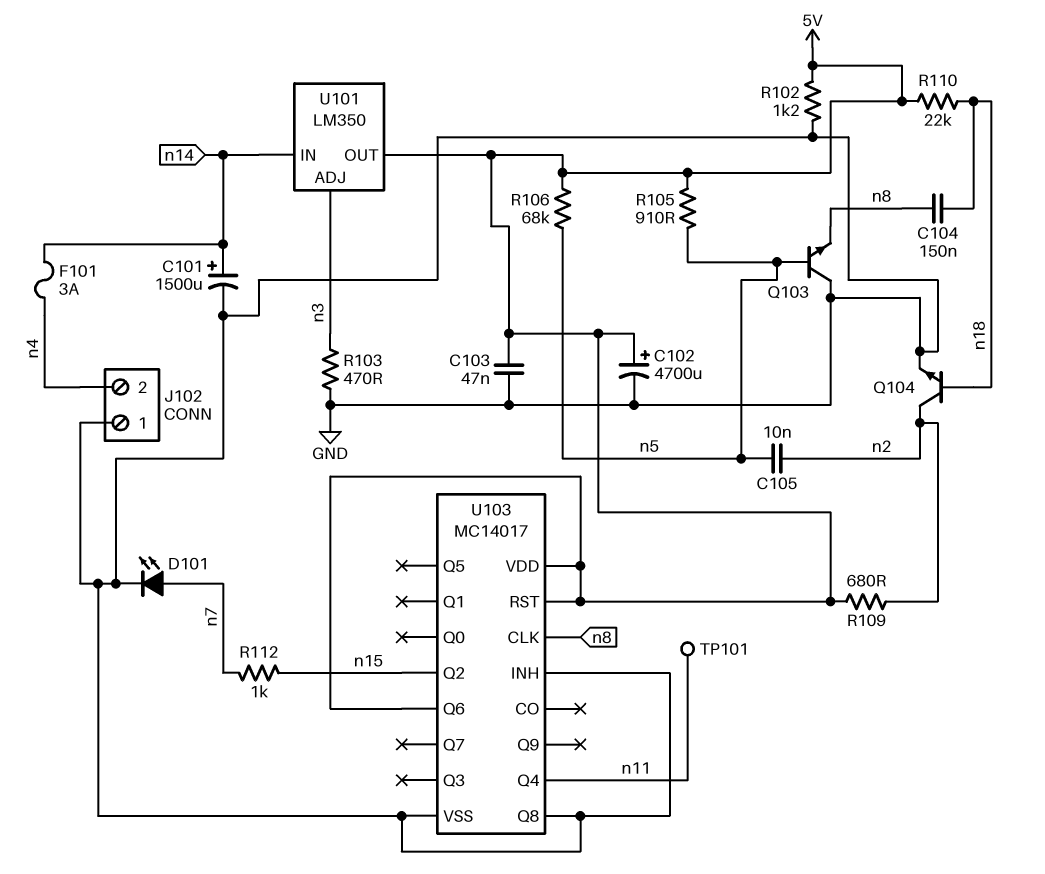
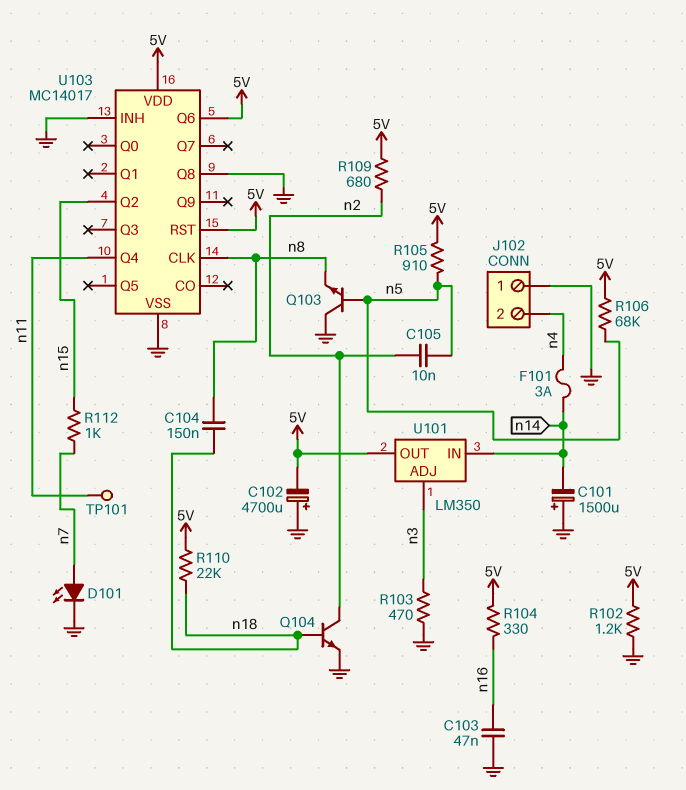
C101: 1500uF (plus n14, minus GND) -> 1500uF (plus GND, minus n14)
C102: 4700uF (plus 5V, minus GND) -> 4700uF (plus GND, minus 5V)
C103: 47nF (5V, GND) -> 47nF (GND, n16)
R104: none -> 330 (5V, n16)

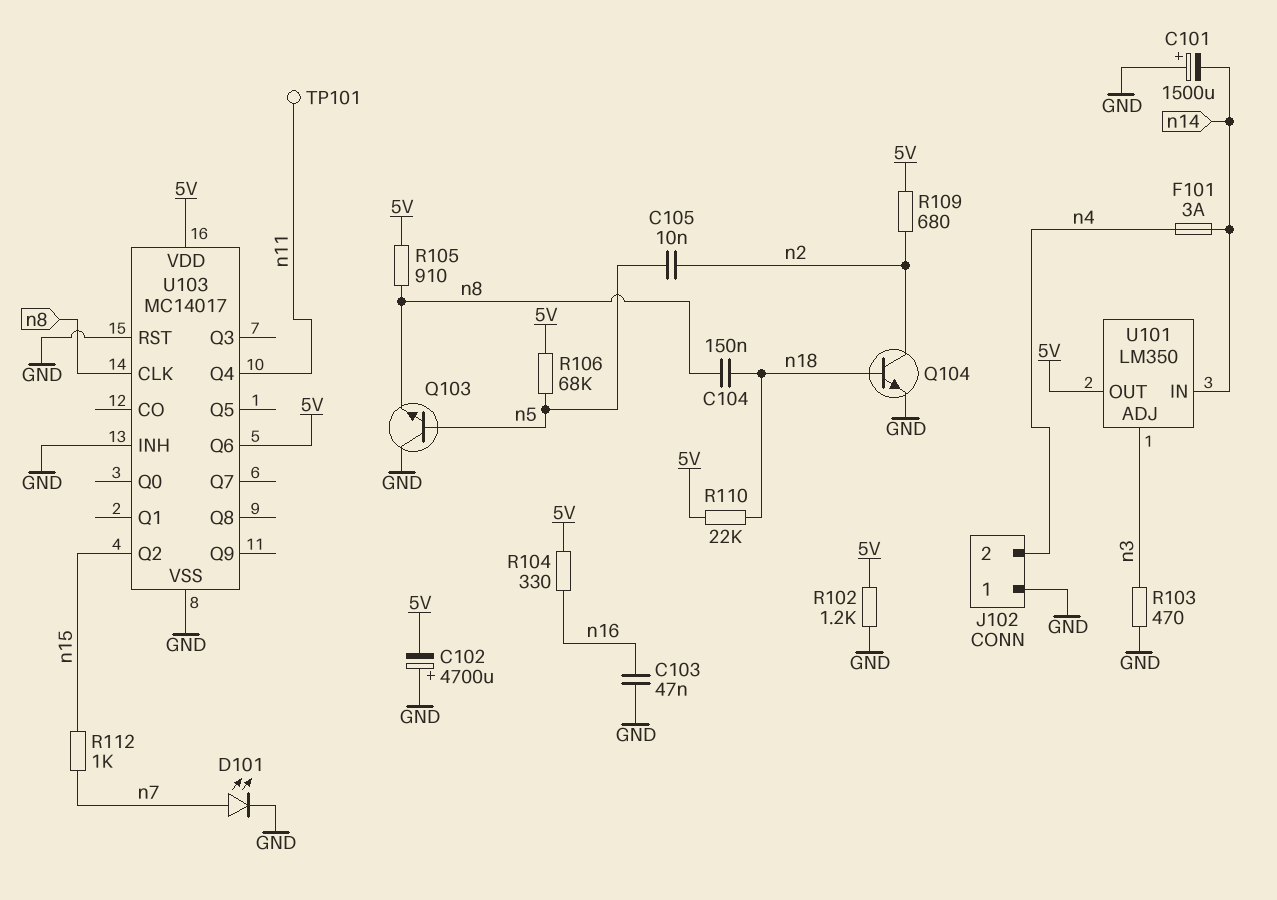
R105: 910 (5V, n5) -> 910 (5V, n8)
U103 pin Q8: GND -> none
U103 pin RST: 5V -> GND

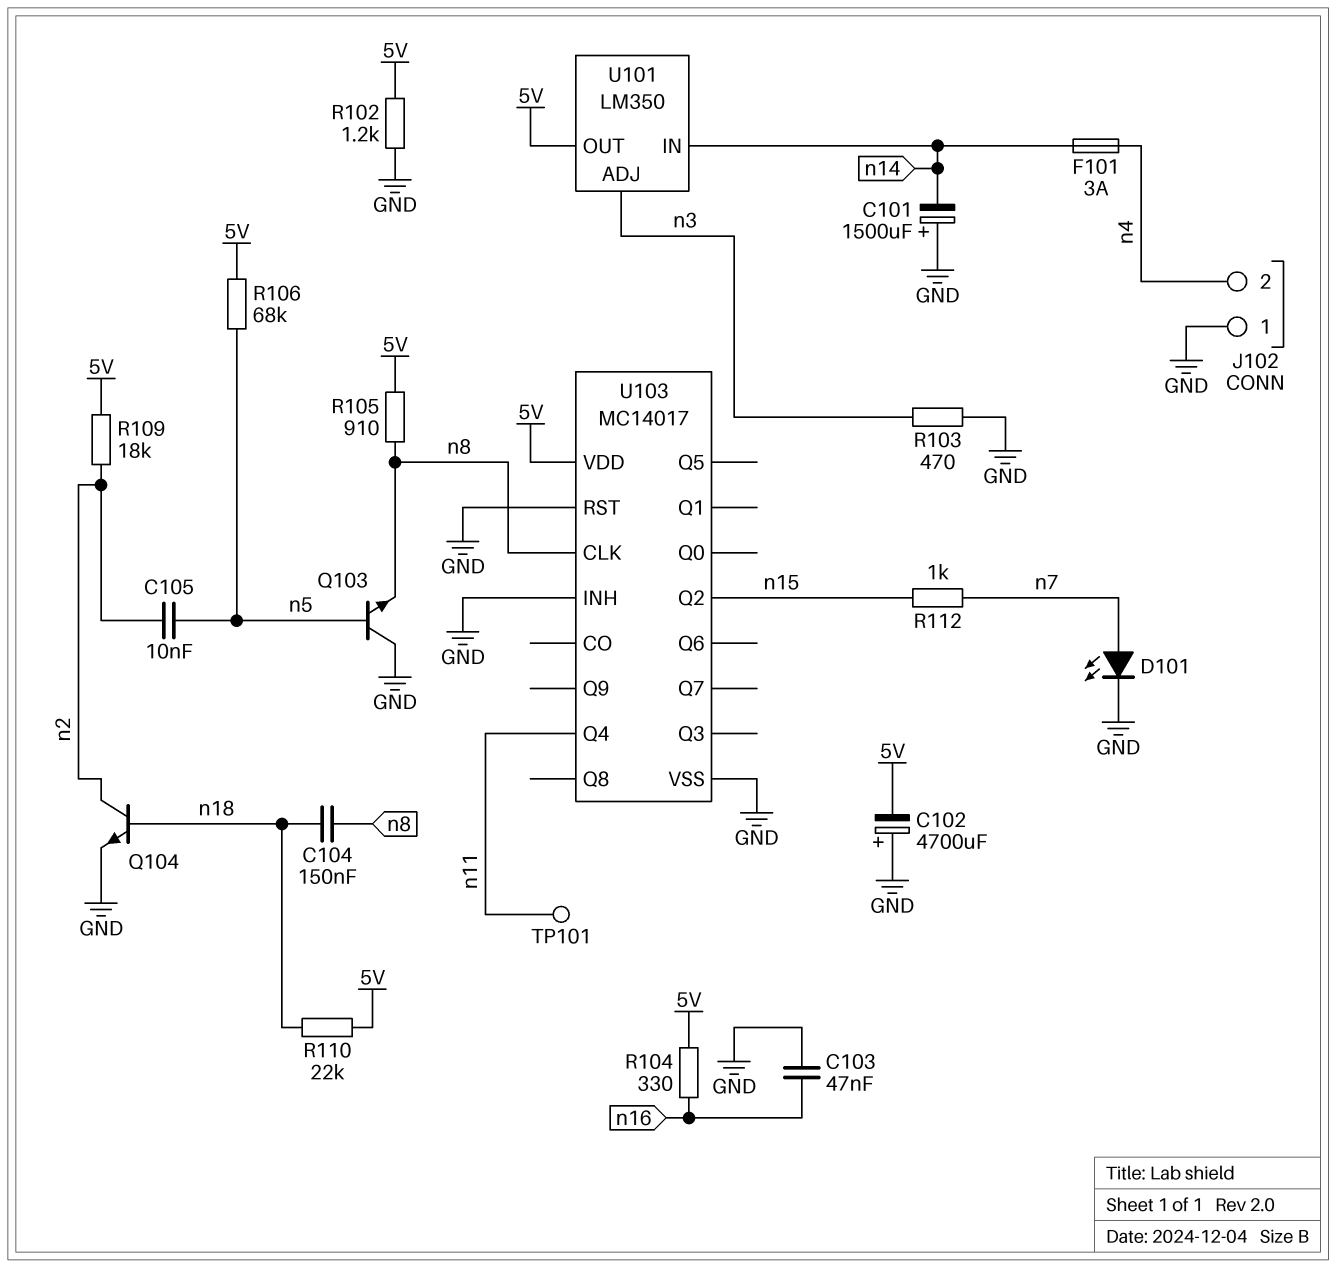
R109: 680 (5V, n2) -> 18k (5V, n2)
U103 pin Q6: 5V -> none

